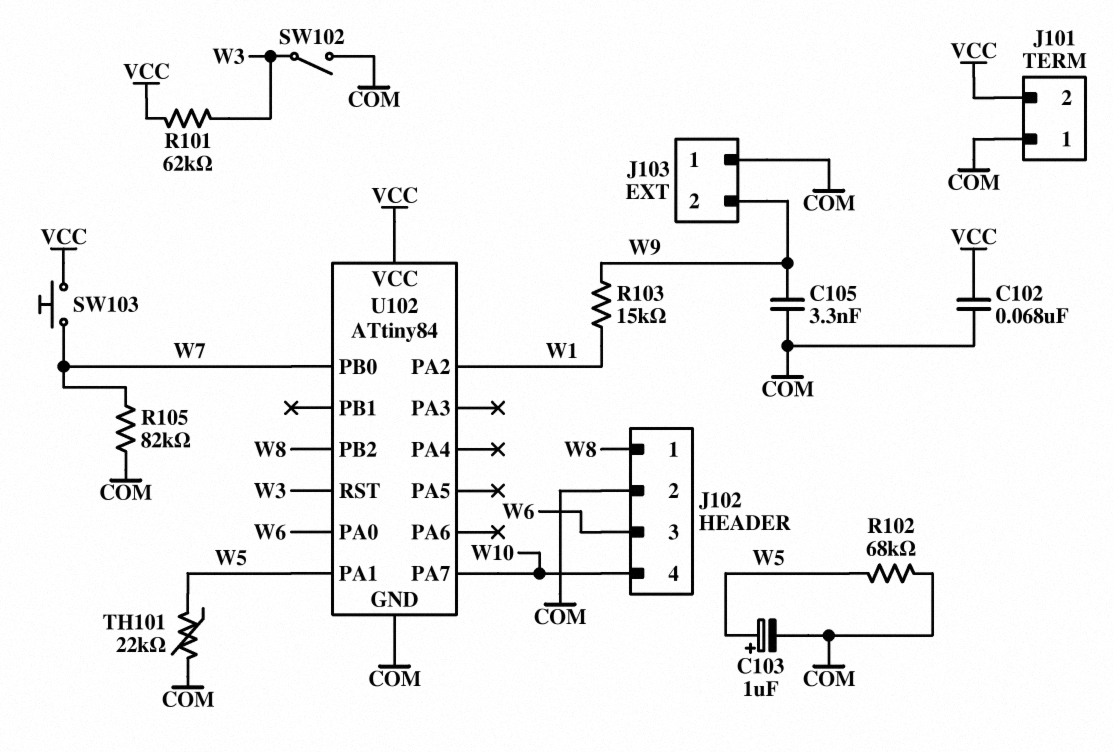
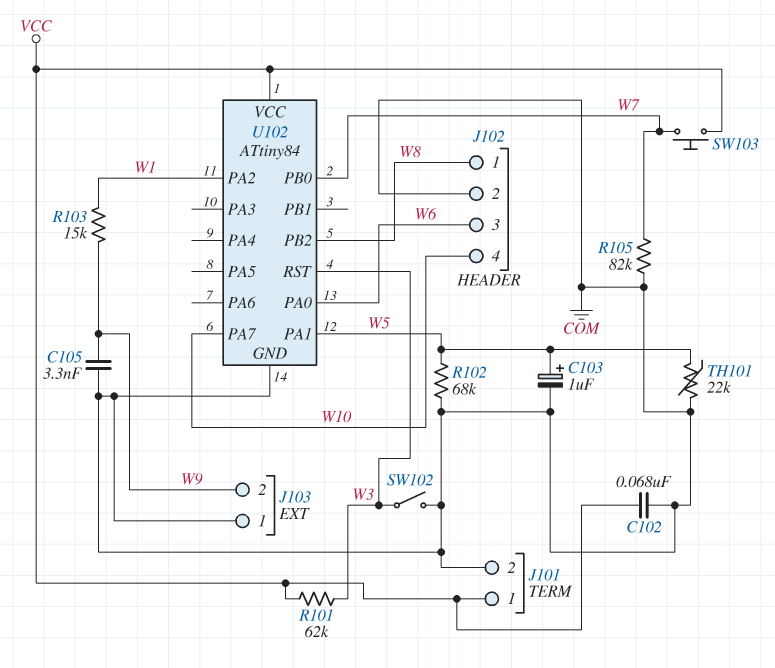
J101 pin 1: COM -> VCC
J101 pin 2: VCC -> COM

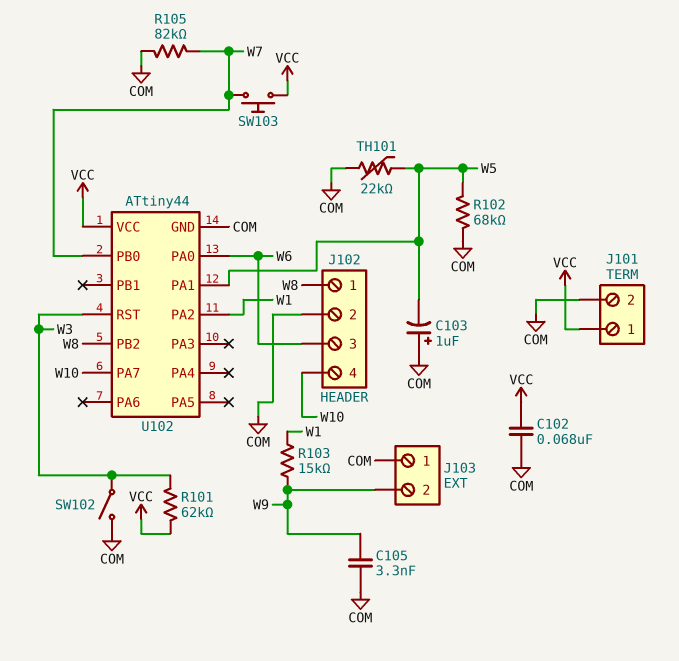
C103: 1uF (plus W5, minus COM) -> 1uF (plus COM, minus W5)
U102: ATtiny84 -> ATtiny44

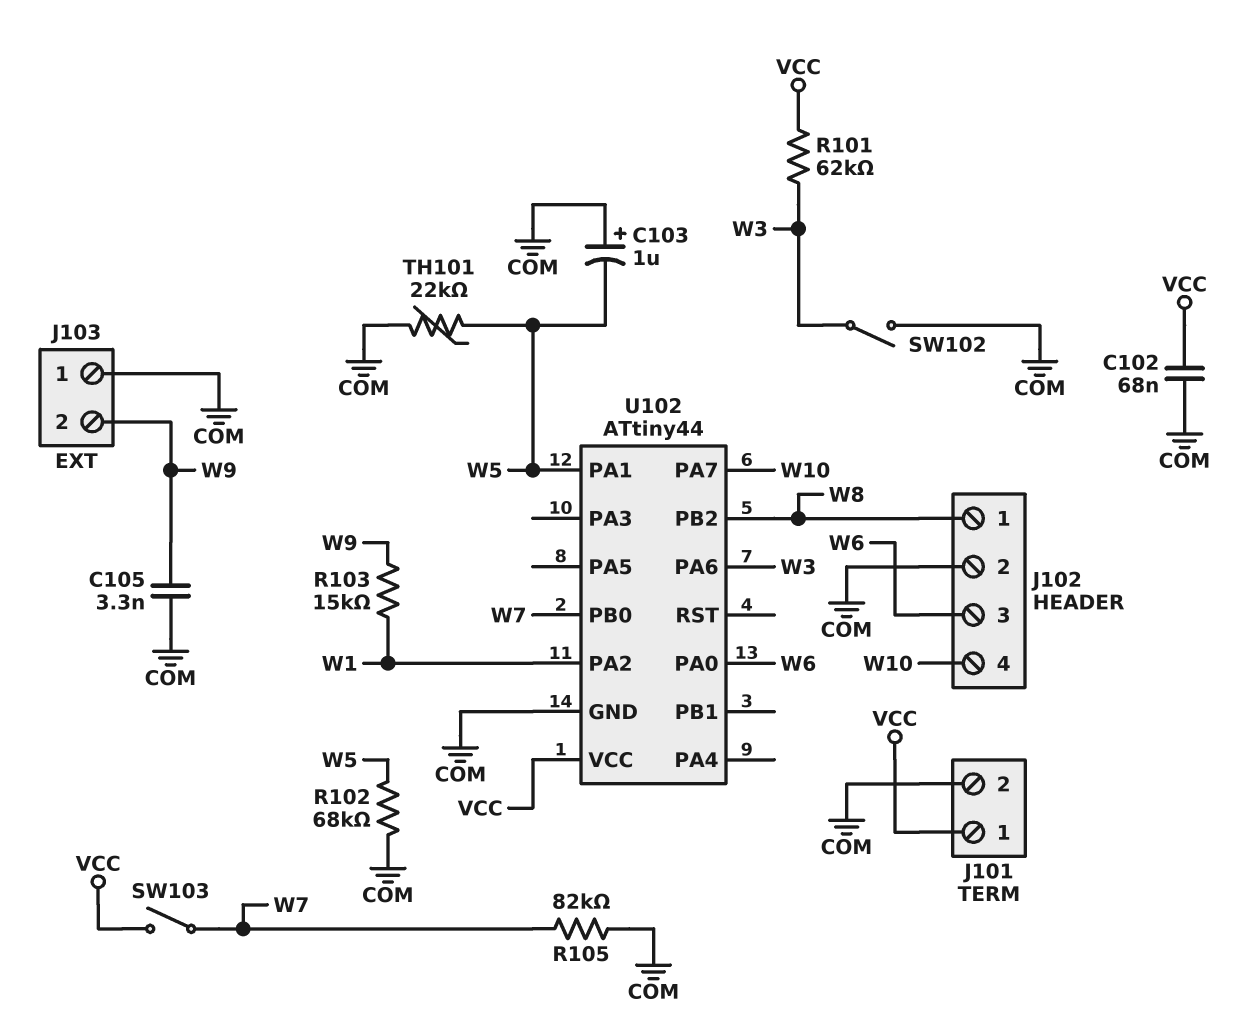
SW103: button (VCC, W7) -> switch (VCC, W7)
U102 pin PA6: none -> W3
U102 pin RST: W3 -> none

